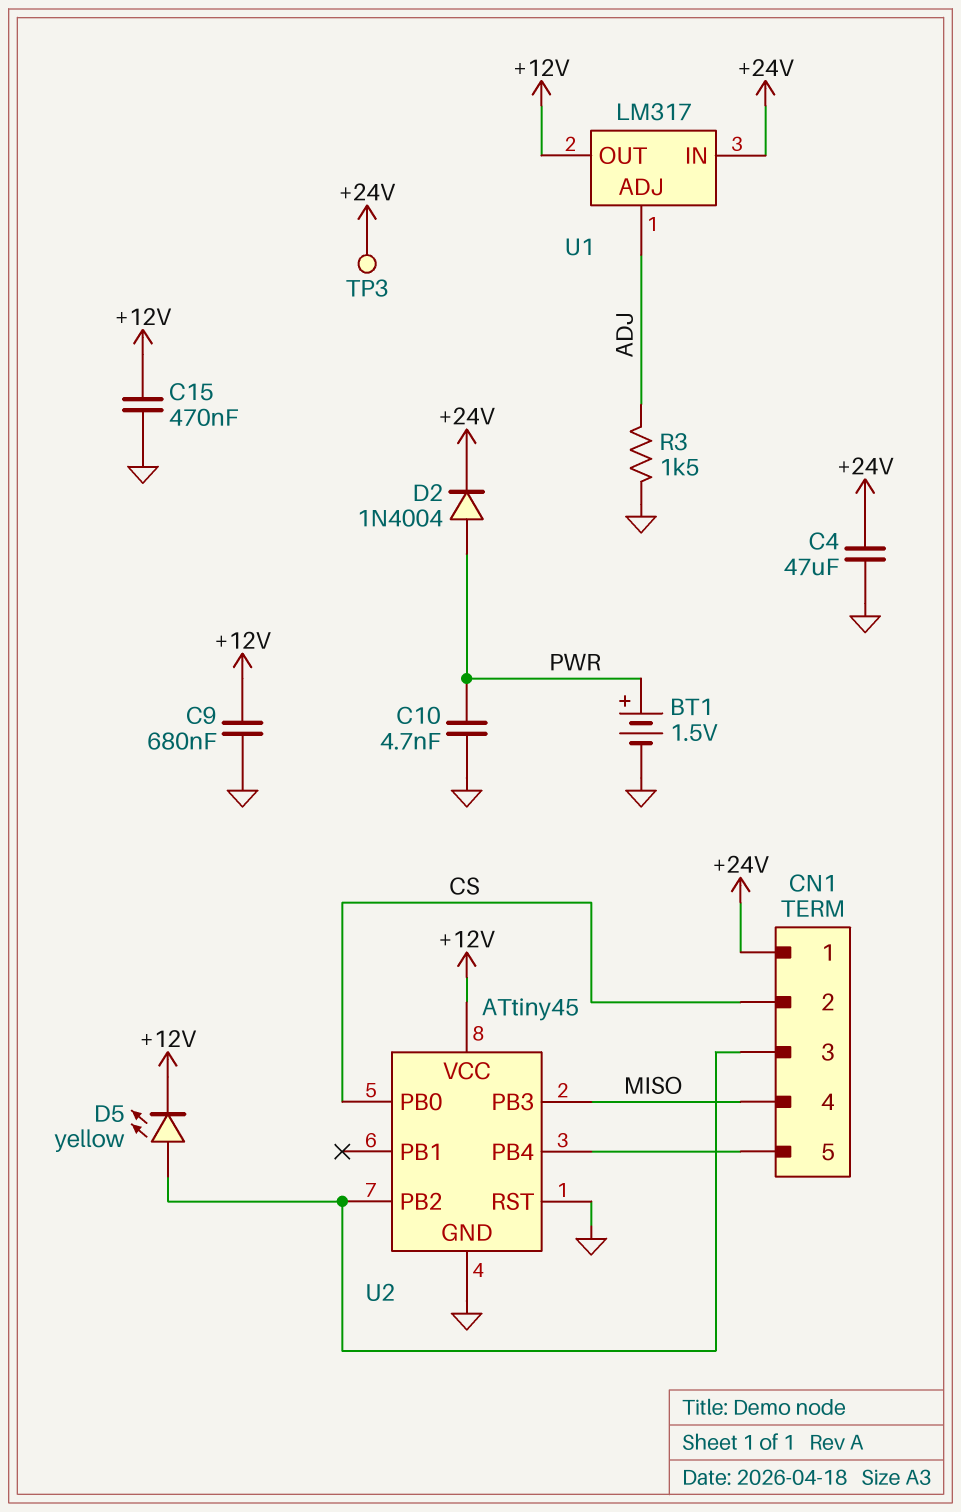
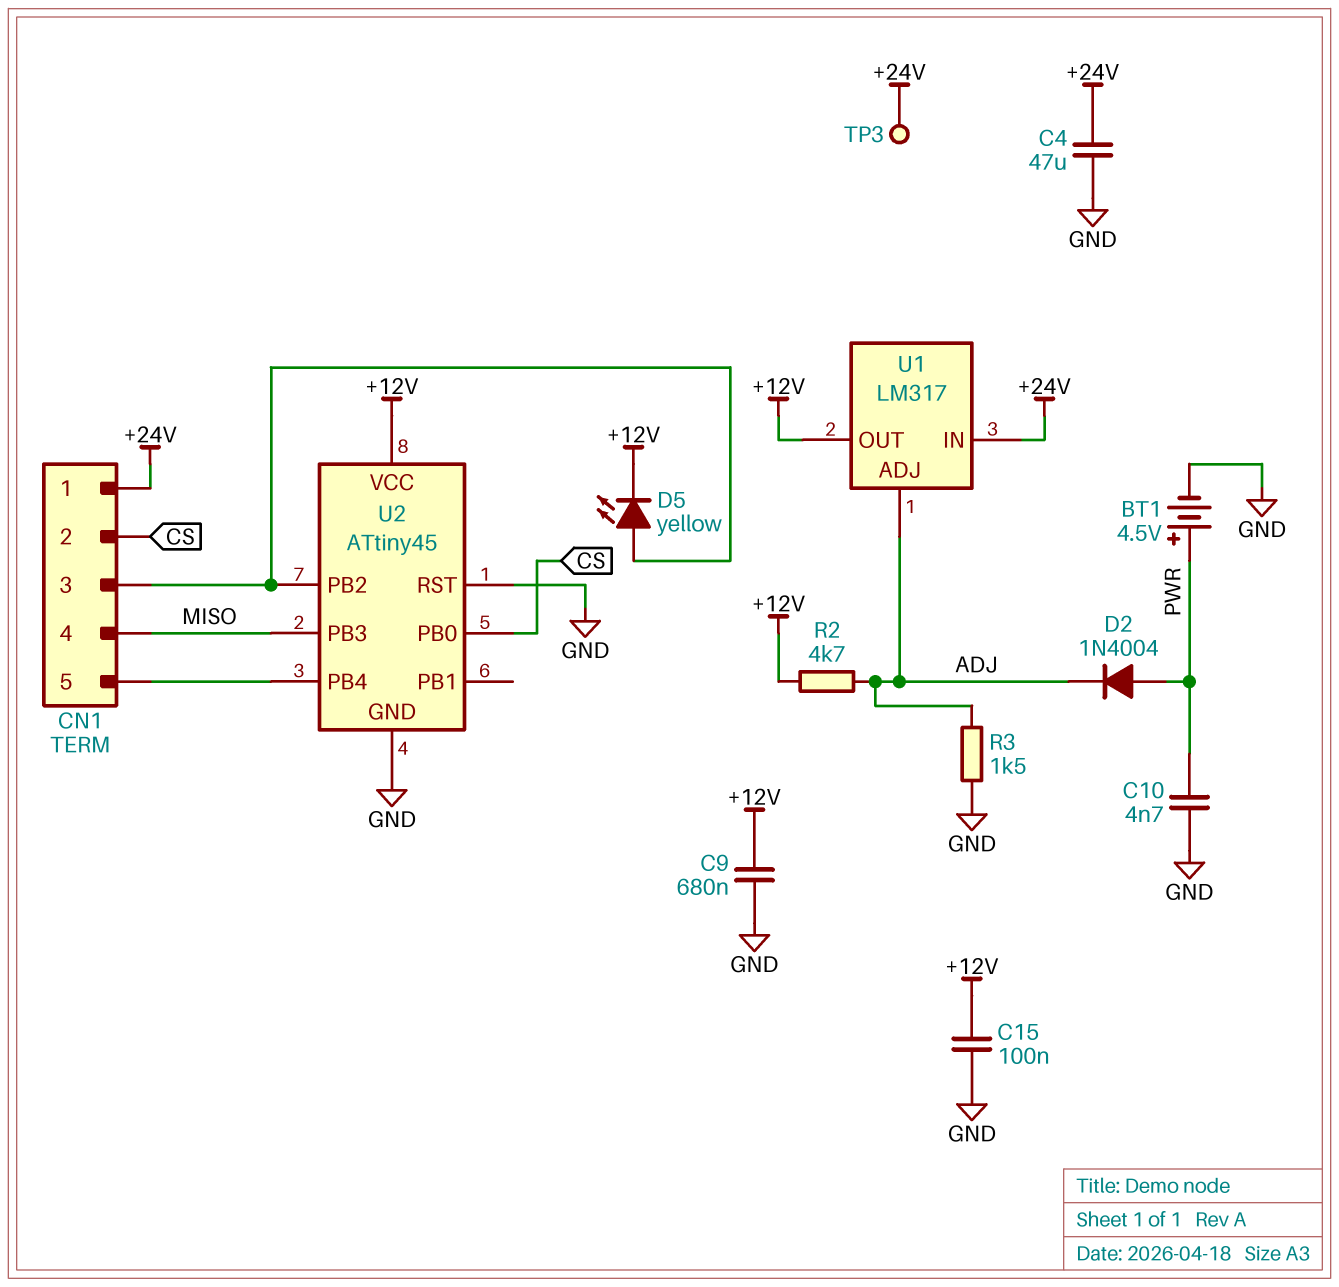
BT1: 1.5V (plus PWR, minus GND) -> 4.5V (plus PWR, minus GND)
C15: 470nF (+12V, GND) -> 100nF (+12V, GND)
D2: diode 1N4004 (A PWR, K +24V) -> diode 1N4004 (A PWR, K ADJ)
R2: none -> 4.7k (+12V, ADJ)

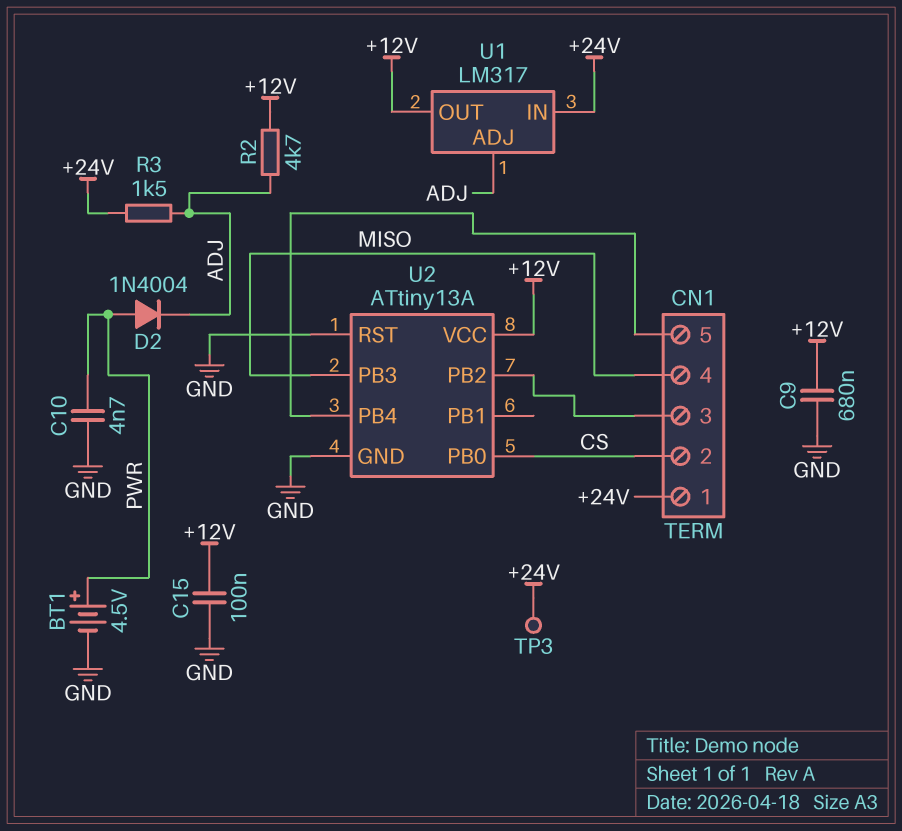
C4: 47uF (+24V, GND) -> none
D5: LED yellow (A CN1/3, K +12V) -> none
R3: 1.5k (ADJ, GND) -> 1.5k (+24V, ADJ)
U2: ATtiny45 -> ATtiny13A

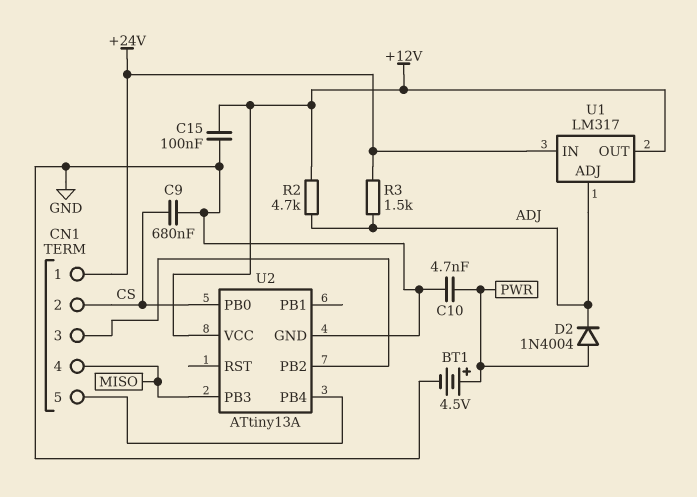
C9: 680nF (+12V, GND) -> 680nF (CS, GND)
TP3: test point (+24V) -> none
U2 pin RST: GND -> none

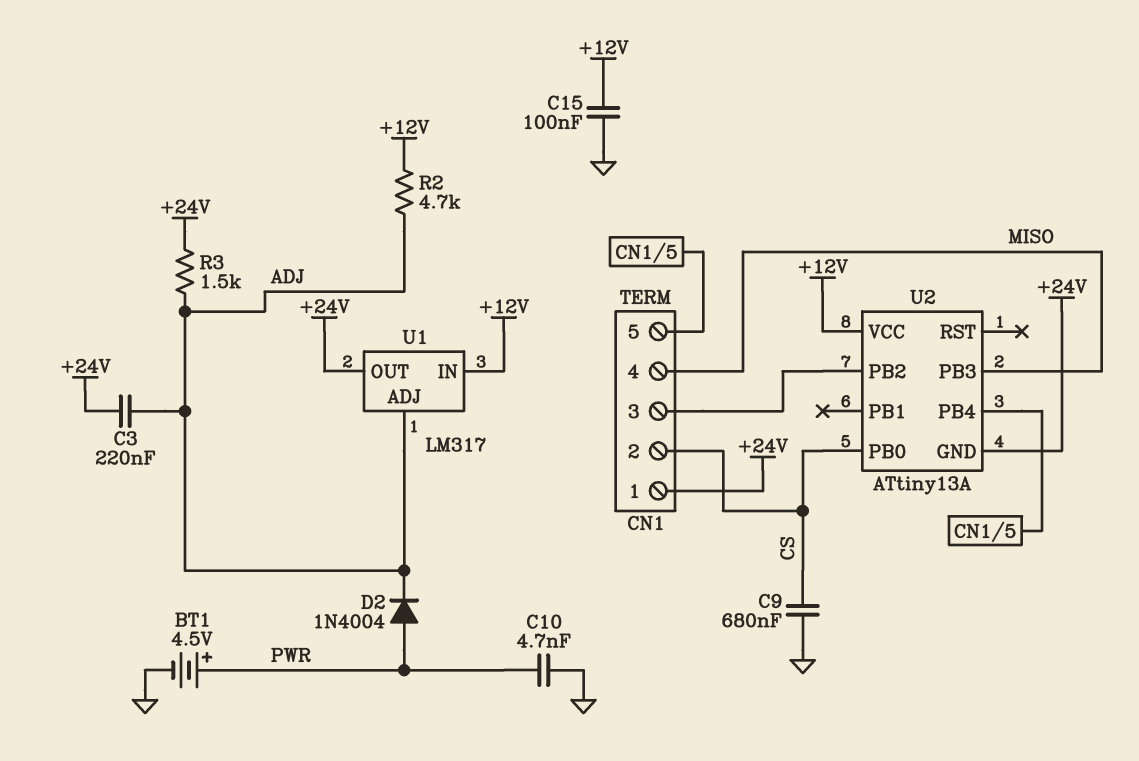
C3: none -> 220nF (+24V, ADJ)
U1 pin IN: +24V -> +12V
U1 pin OUT: +12V -> +24V
U2 pin GND: GND -> +24V

